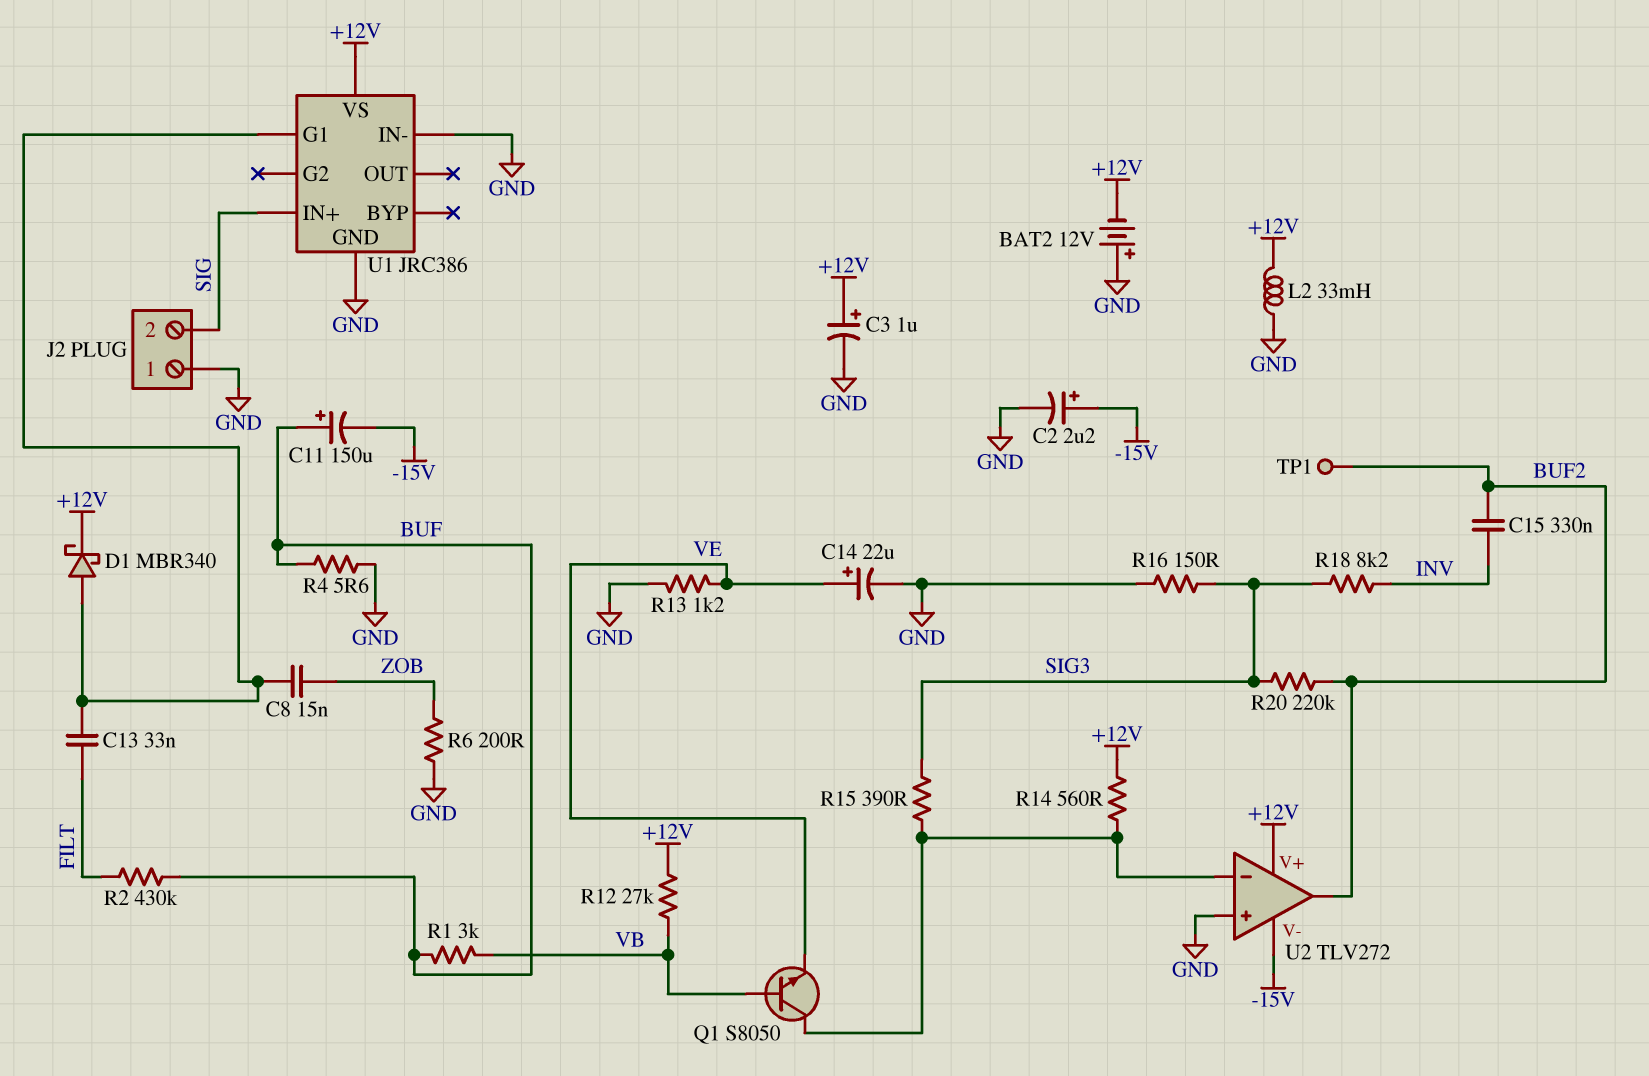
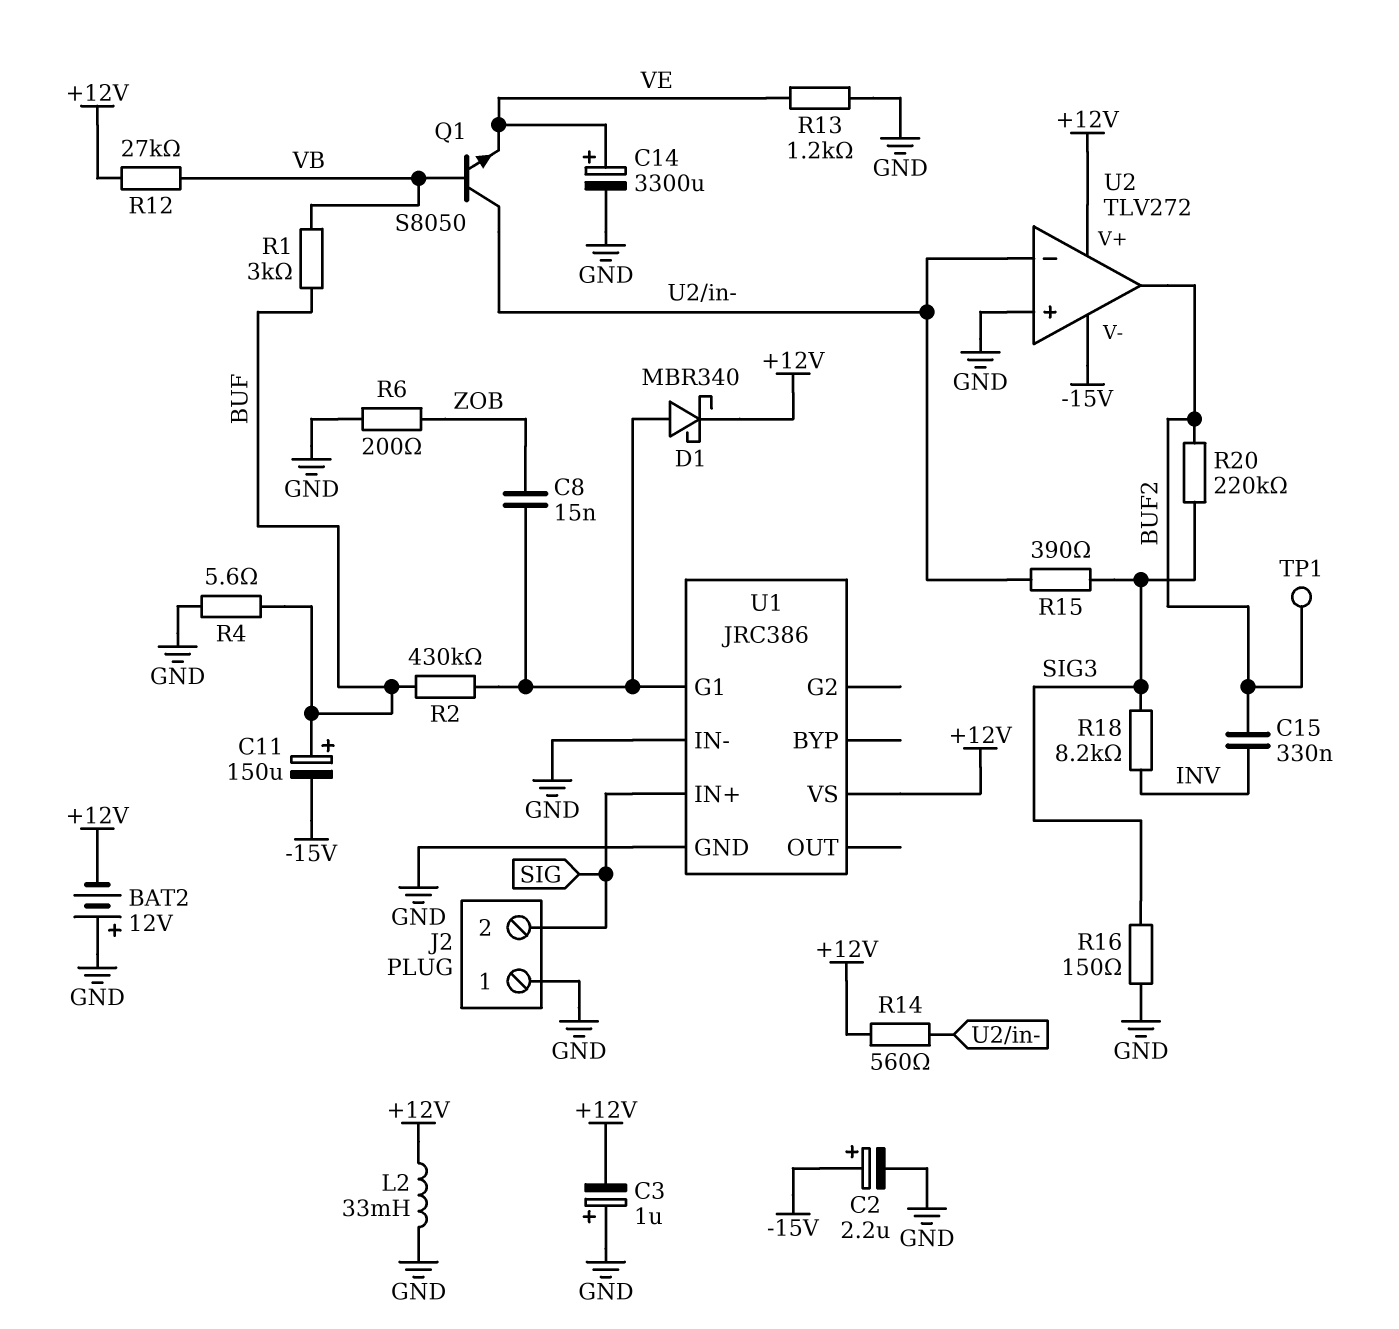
C3: 1uF (plus +12V, minus GND) -> 1uF (plus GND, minus +12V)
C13: 33nF (FILT, U1/G1) -> none
C14: 22uF (plus VE, minus GND) -> 3300uF (plus VE, minus GND)
R2: 430k (BUF, FILT) -> 430k (BUF, U1/G1)

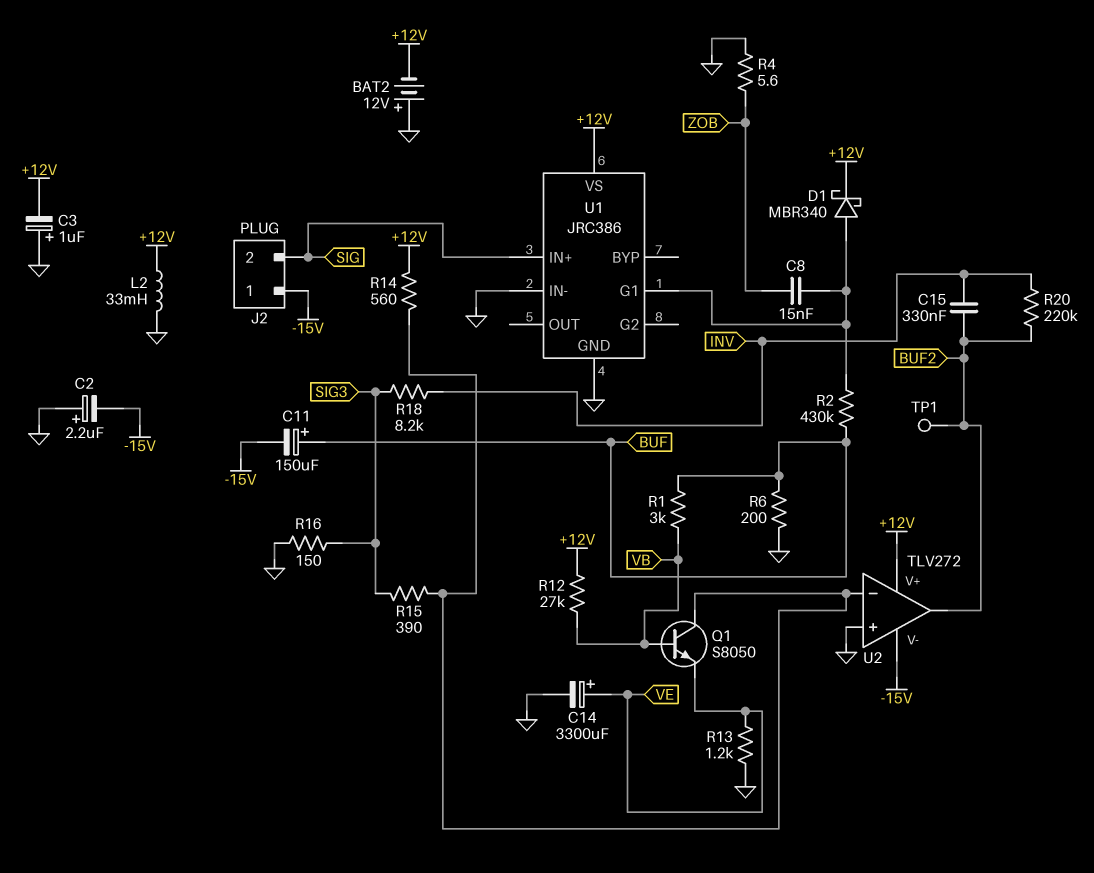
C2: 2.2uF (plus -15V, minus GND) -> 2.2uF (plus GND, minus -15V)
J2 pin 1: GND -> -15V
R4: 5.6 (BUF, GND) -> 5.6 (GND, ZOB)
R6: 200 (GND, ZOB) -> 200 (BUF, GND)
R20: 220k (BUF2, SIG3) -> 220k (BUF2, INV)

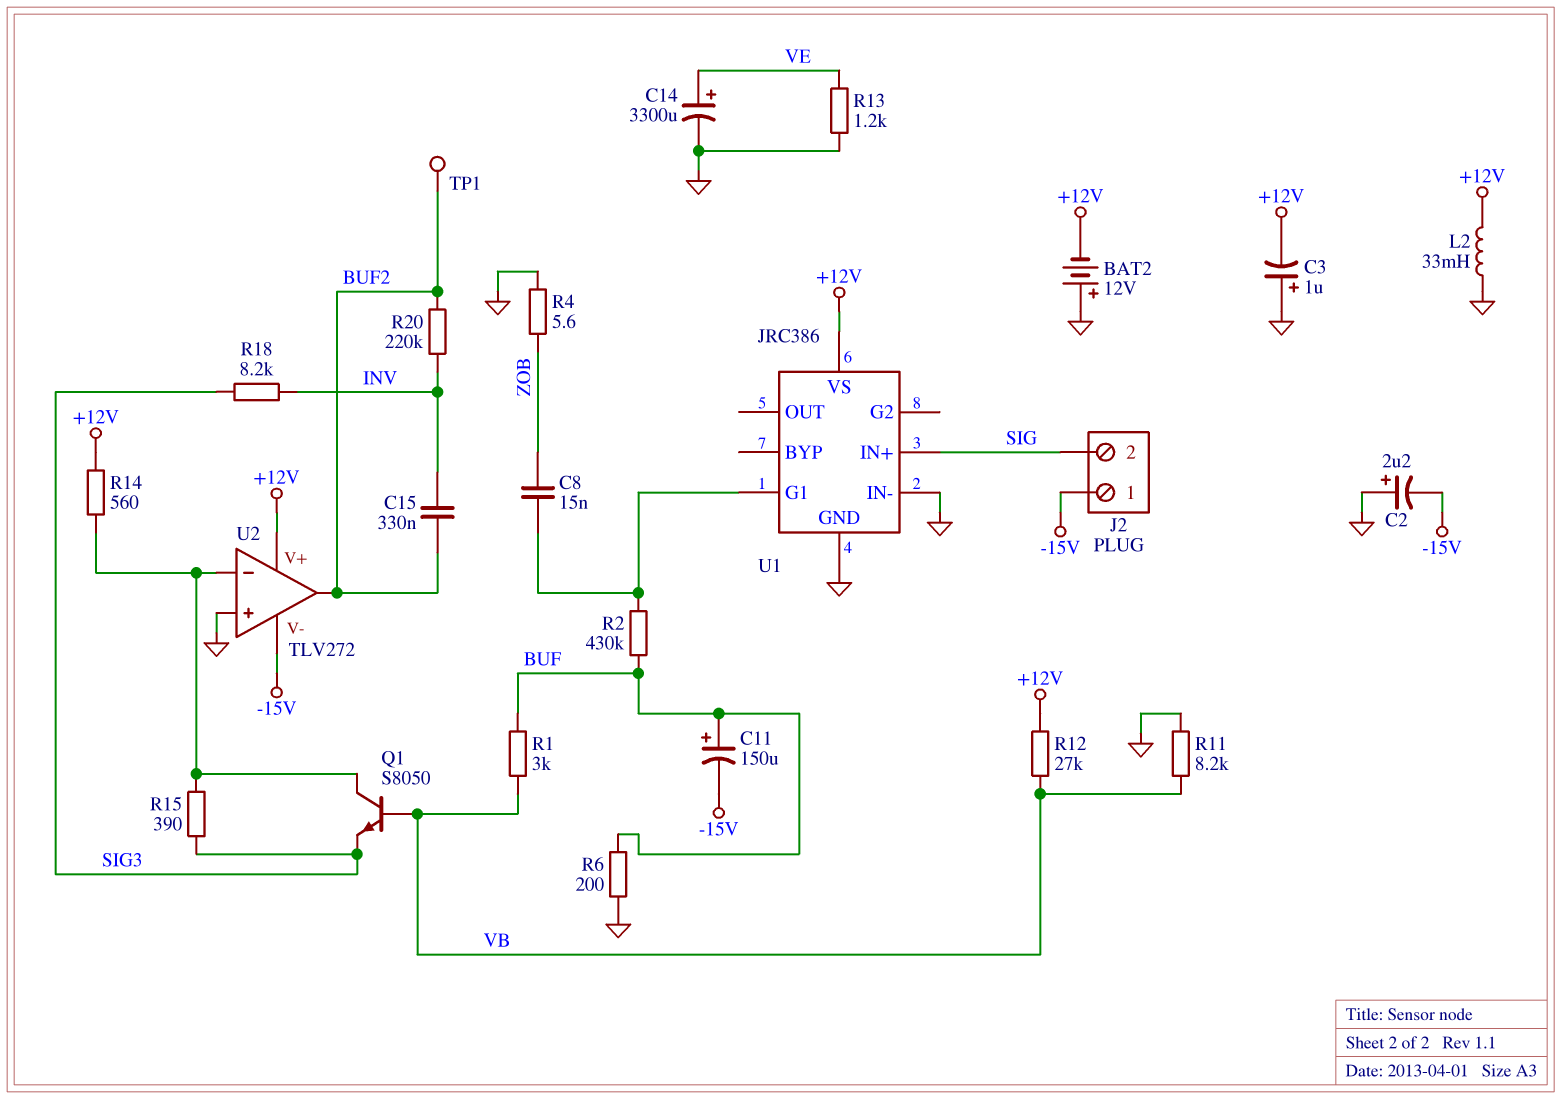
D1: schottky MBR340 (A U1/G1, K +12V) -> none
Q1: NPN S8050 (B VB, C U2/in-, E VE) -> NPN S8050 (B VB, C U2/in-, E SIG3)
R11: none -> 8.2k (GND, VB)
R16: 150 (GND, SIG3) -> none

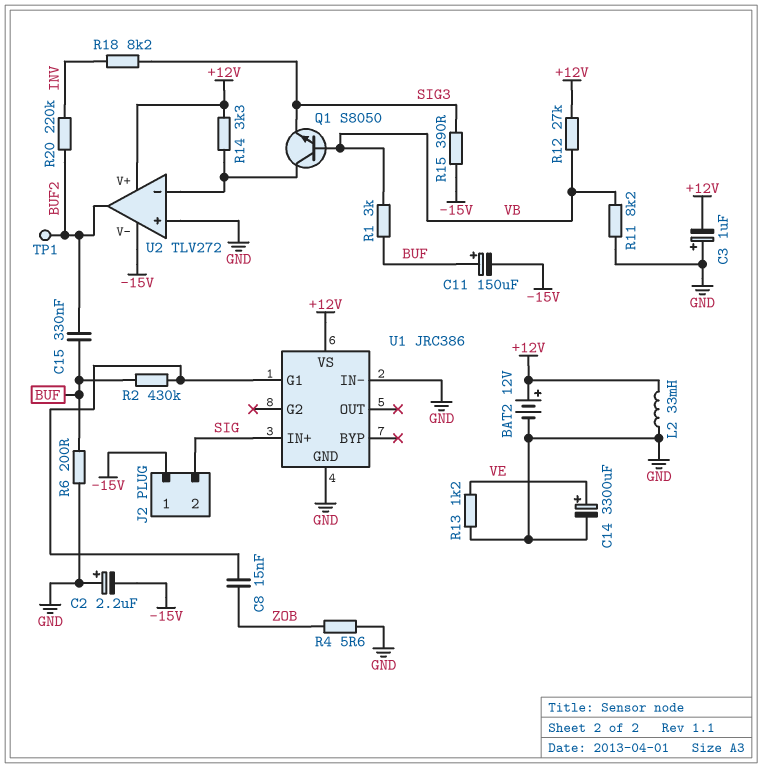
BAT2: 12V (plus GND, minus +12V) -> 12V (plus +12V, minus GND)
C15: 330nF (BUF2, INV) -> 330nF (BUF, BUF2)
R14: 560 (+12V, U2/in-) -> 3.3k (+12V, U2/in-)
R15: 390 (SIG3, U2/in-) -> 390 (-15V, SIG3)

